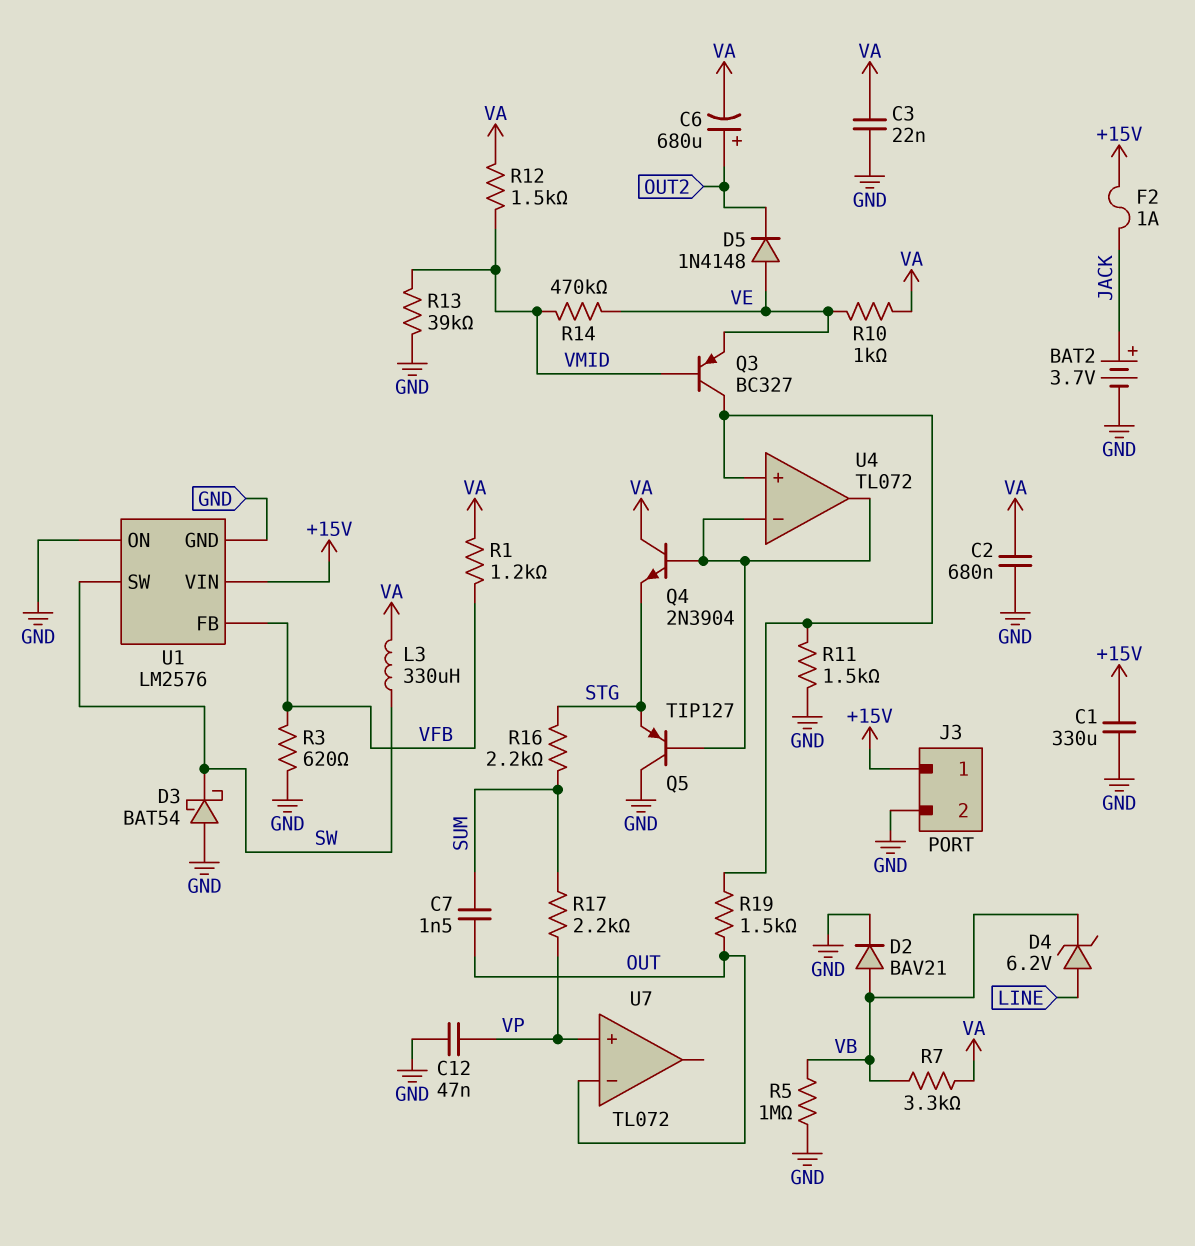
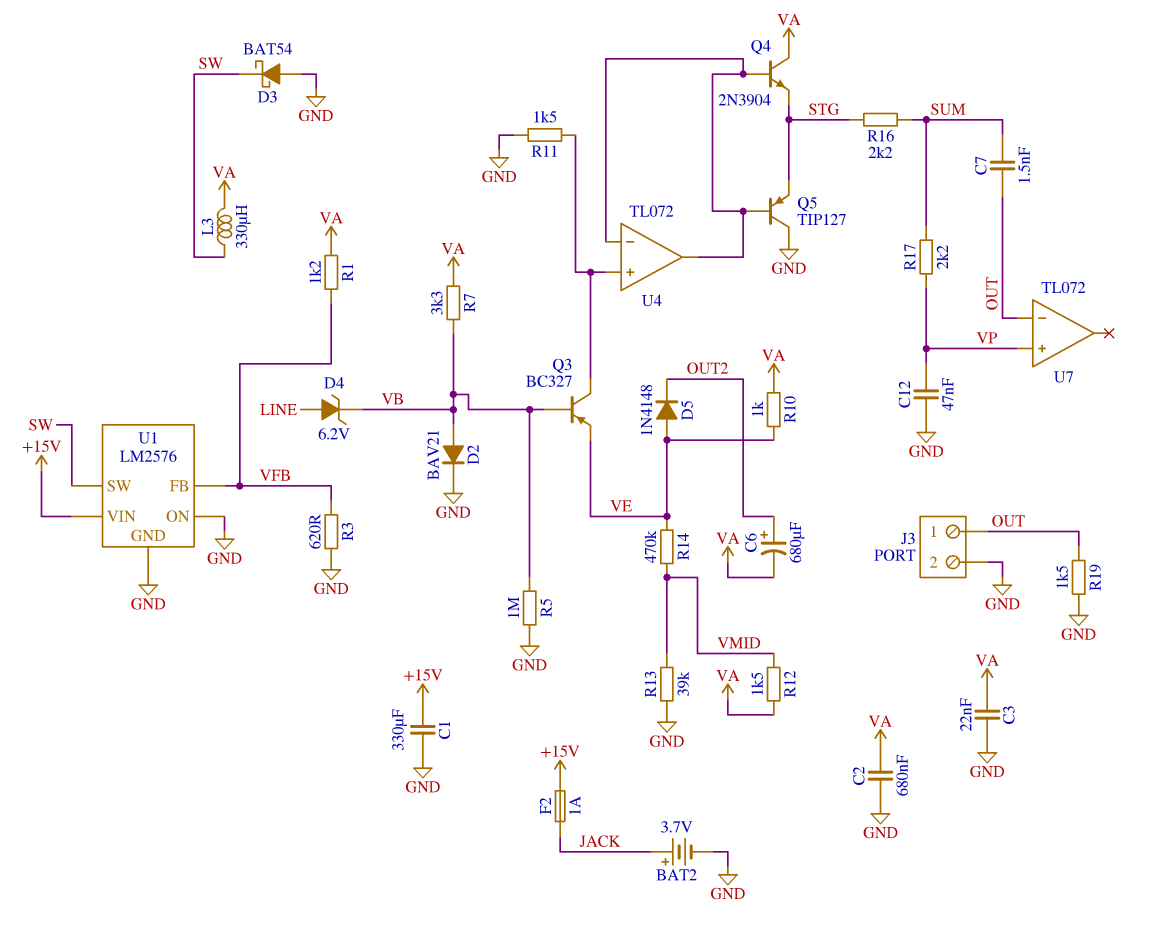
J3 pin 1: +15V -> OUT
Q3: PNP BC327 (B VMID, C U4/in+, E VE) -> PNP BC327 (B VB, C U4/in+, E VE)
R19: 1.5k (OUT, U4/in+) -> 1.5k (GND, OUT)

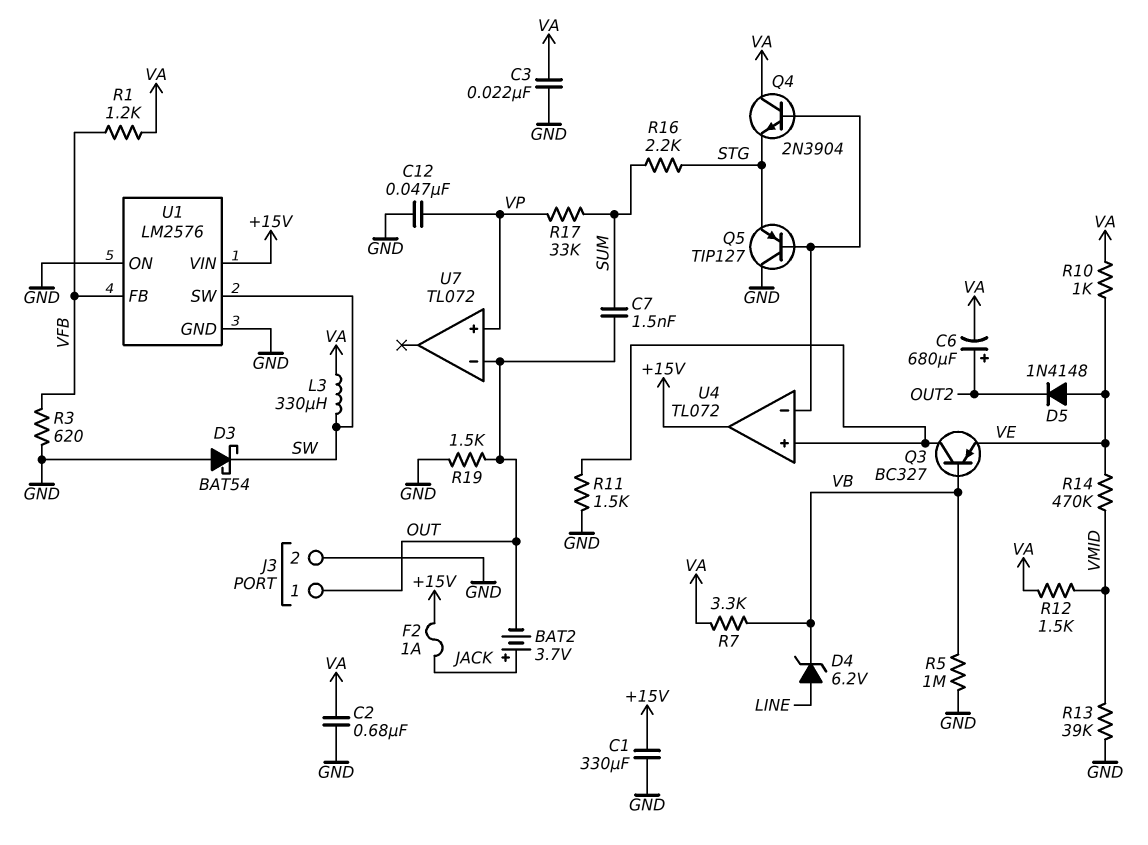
BAT2: 3.7V (plus JACK, minus GND) -> 3.7V (plus JACK, minus OUT)
D2: diode BAV21 (A VB, K GND) -> none
R17: 2.2k (SUM, VP) -> 33k (SUM, VP)
U4 pin out: U4/in- -> +15V

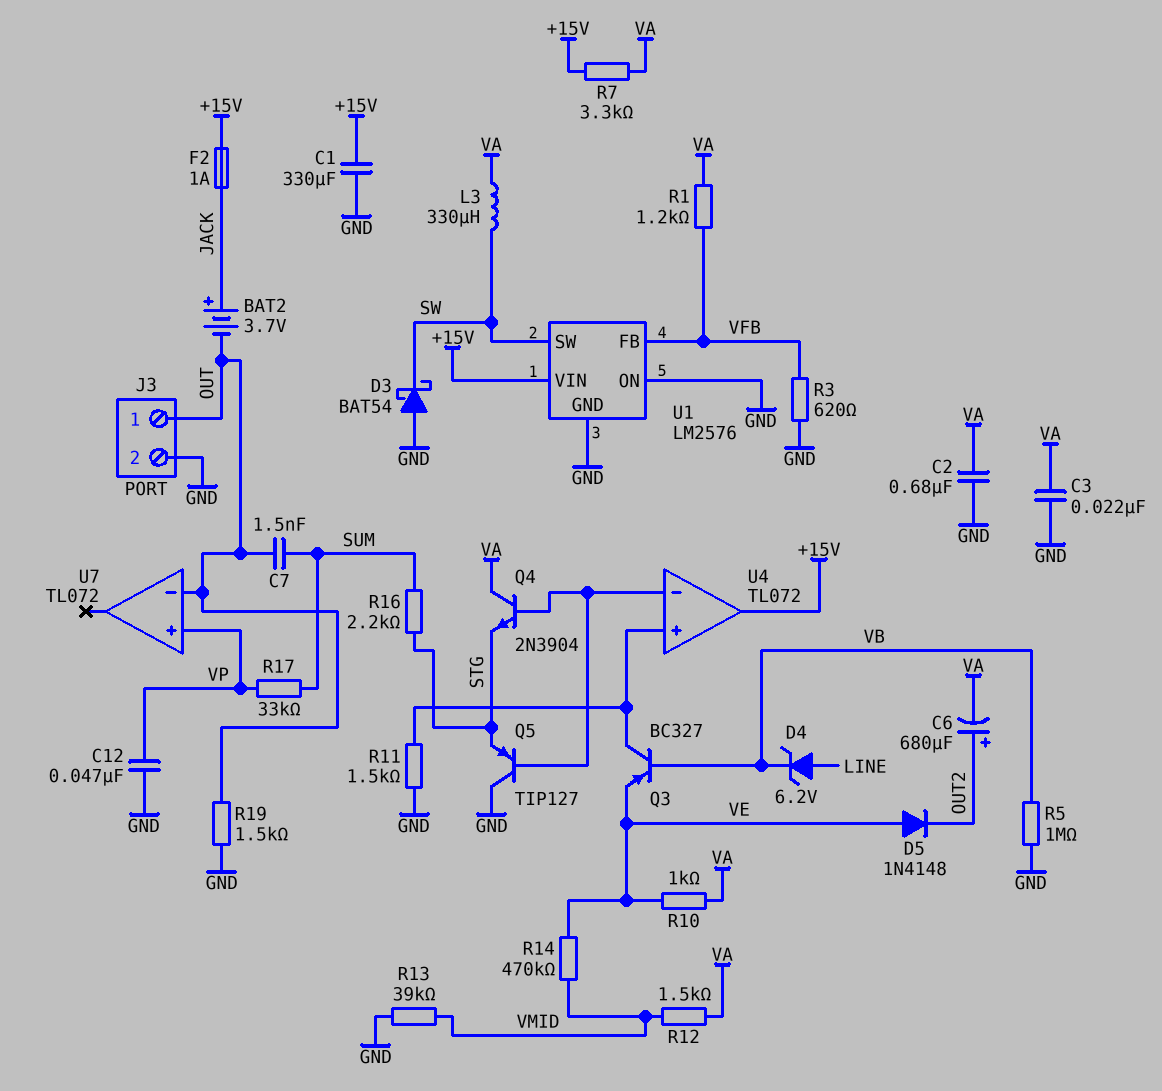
R7: 3.3k (VA, VB) -> 3.3k (+15V, VA)

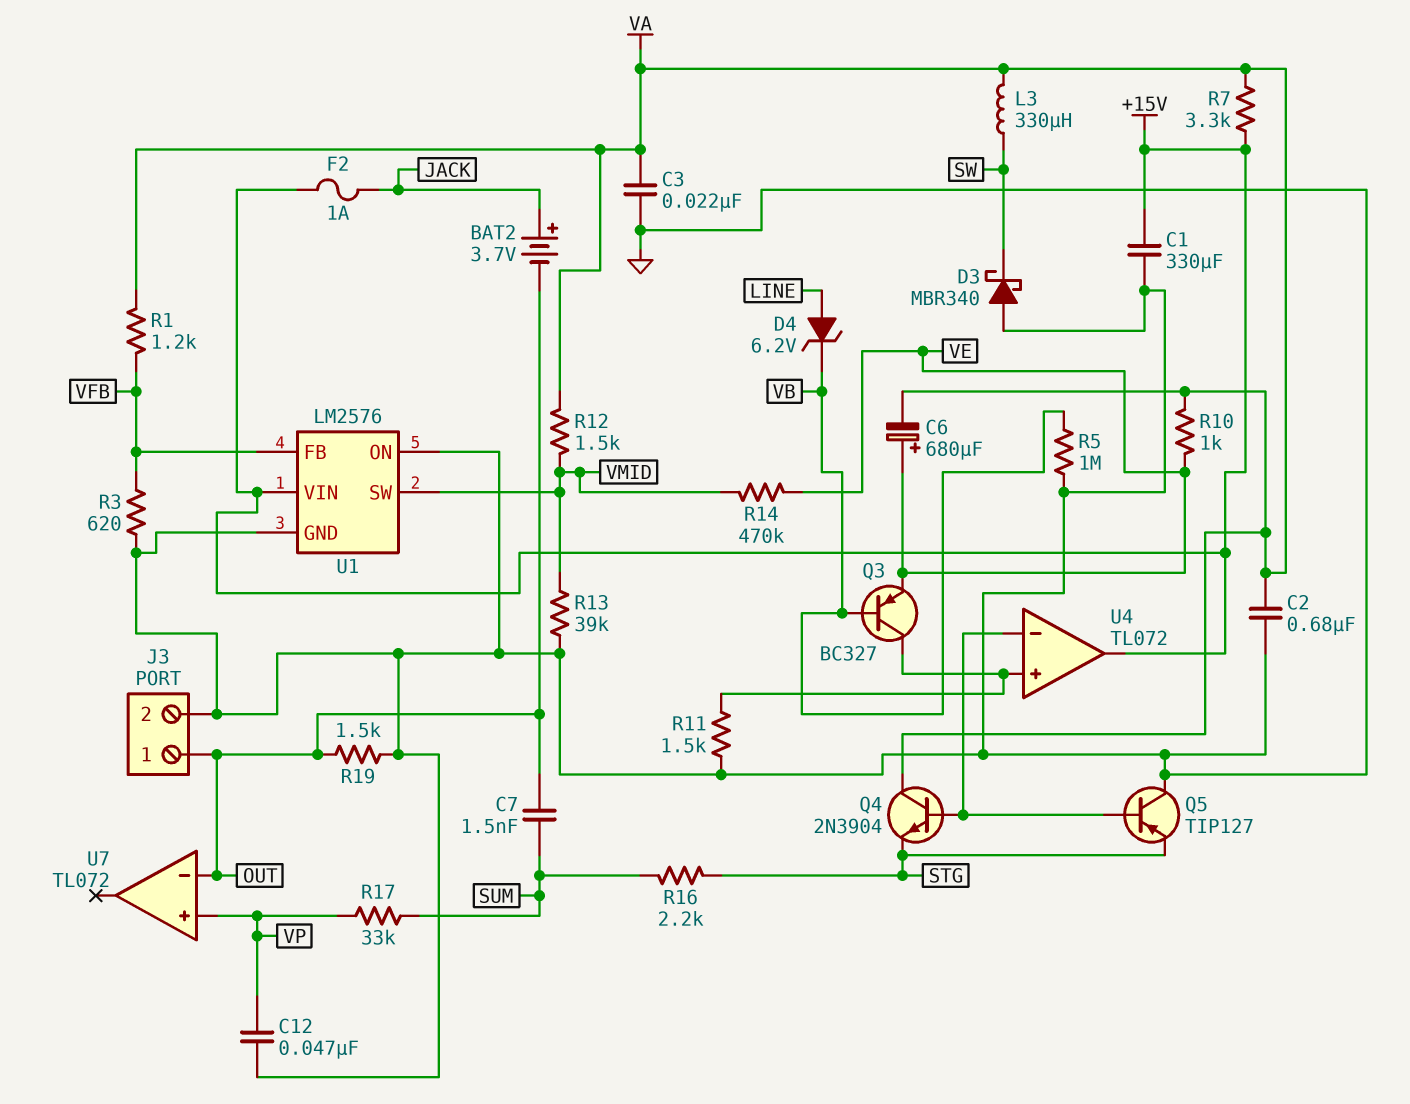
C6: 680uF (plus OUT2, minus VA) -> 680uF (plus VE, minus VA)
D3: schottky BAT54 (A GND, K SW) -> schottky MBR340 (A GND, K SW)
D5: diode 1N4148 (A VE, K OUT2) -> none
U1 pin SW: SW -> VMID

